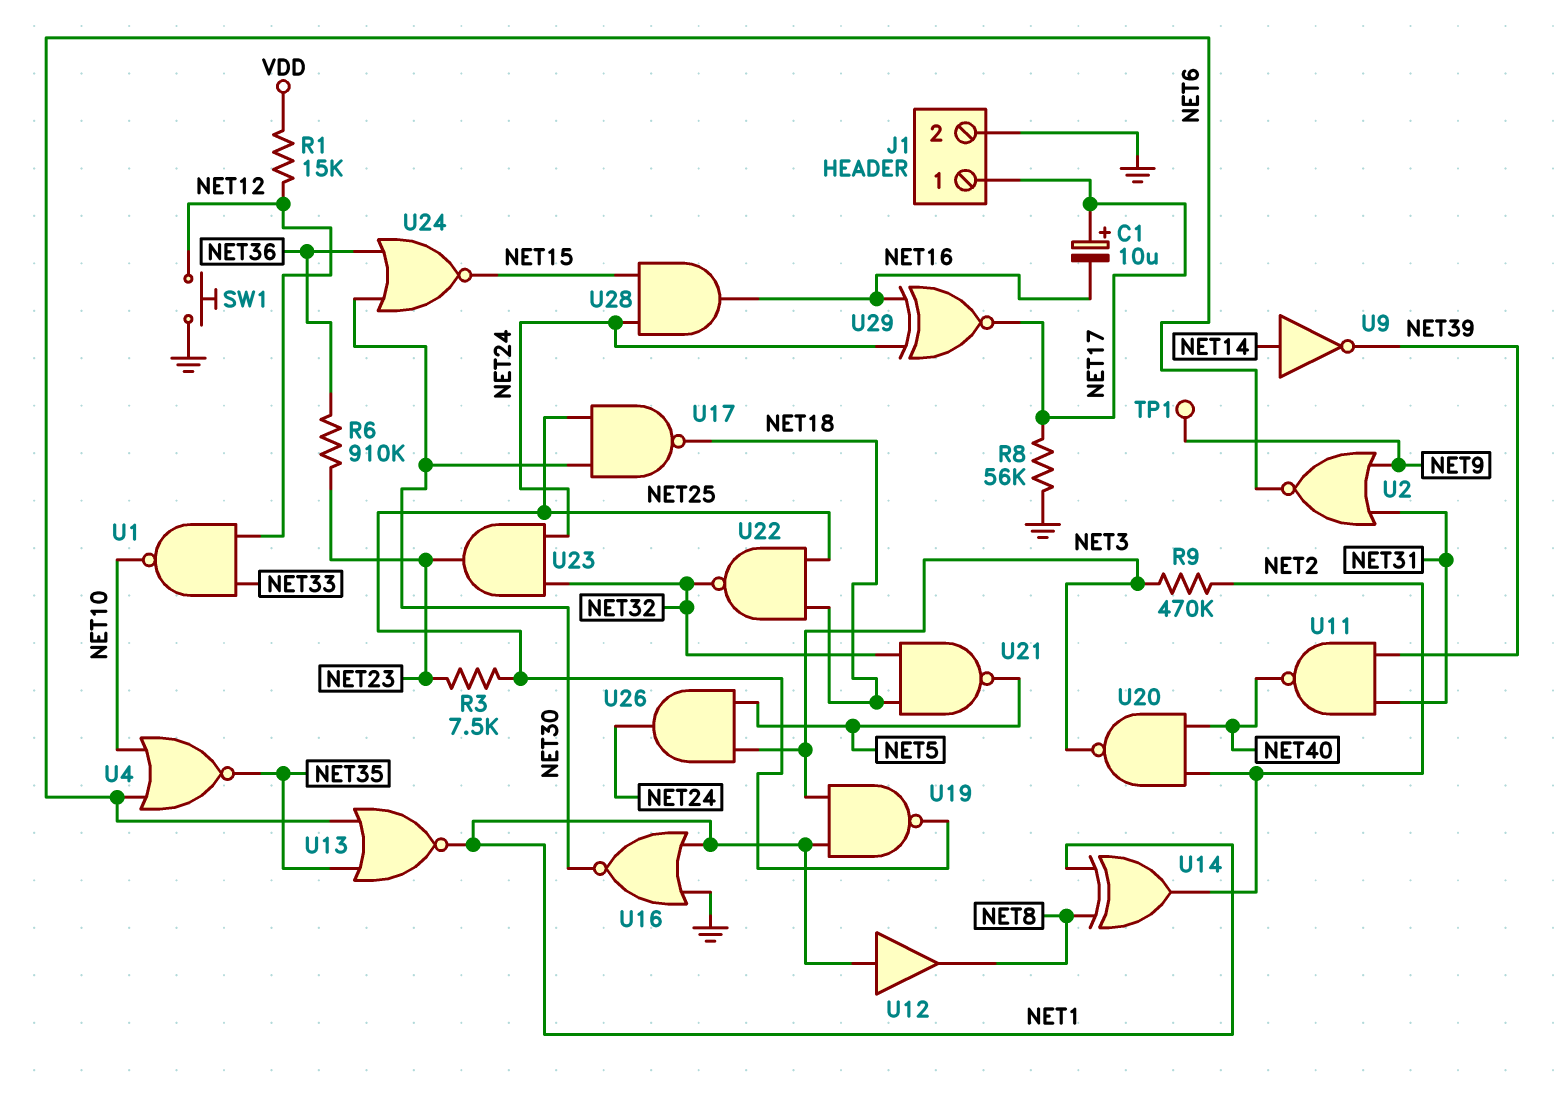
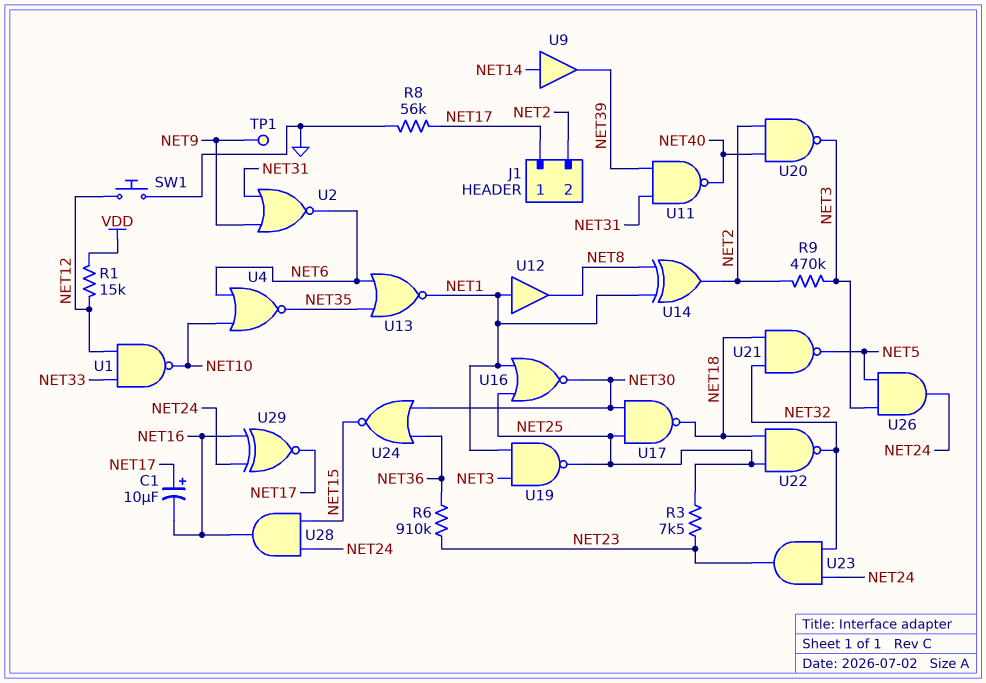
J1 pin 2: GND -> NET2
U9: NOT (in NET14, out NET39) -> buffer (in NET14, out NET39)
U16: NOR (in GND, in NET1, out NET30) -> NOR (in NET1, in NET25, out NET30)

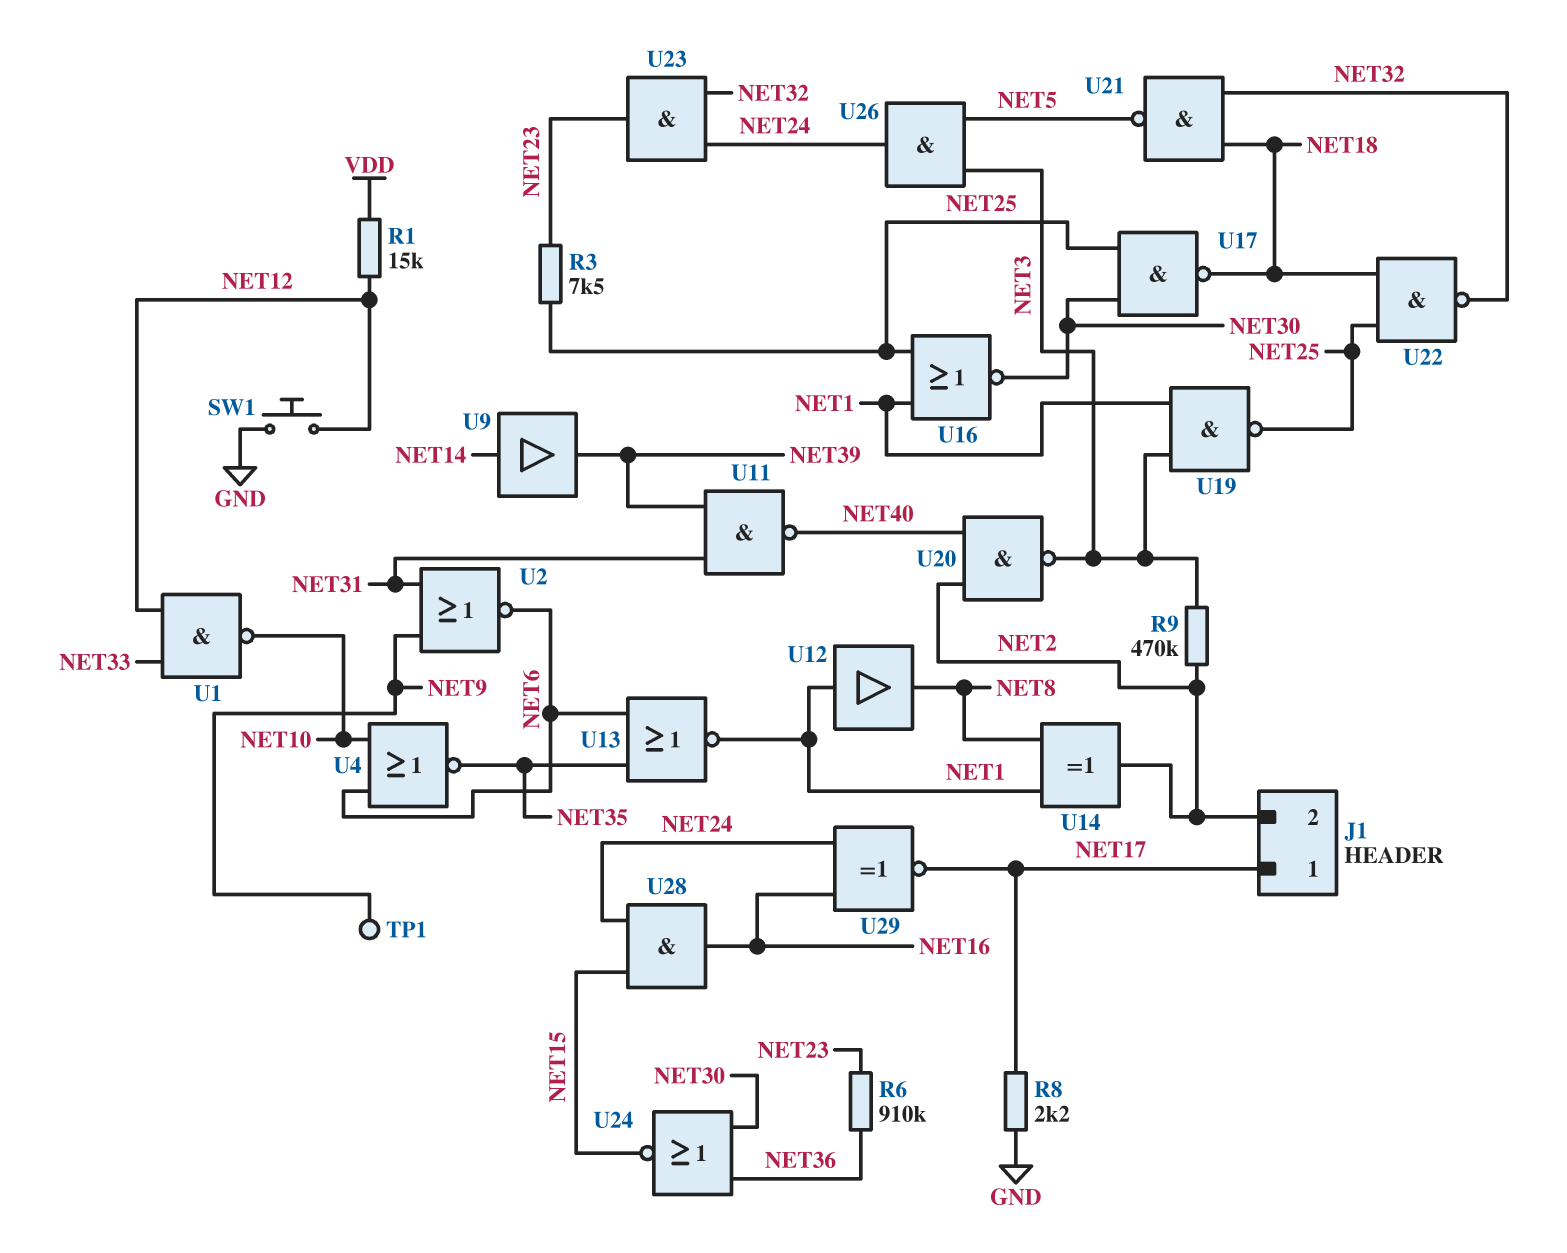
C1: 10uF (plus NET17, minus NET16) -> none
R8: 56k (GND, NET17) -> 2.2k (GND, NET17)

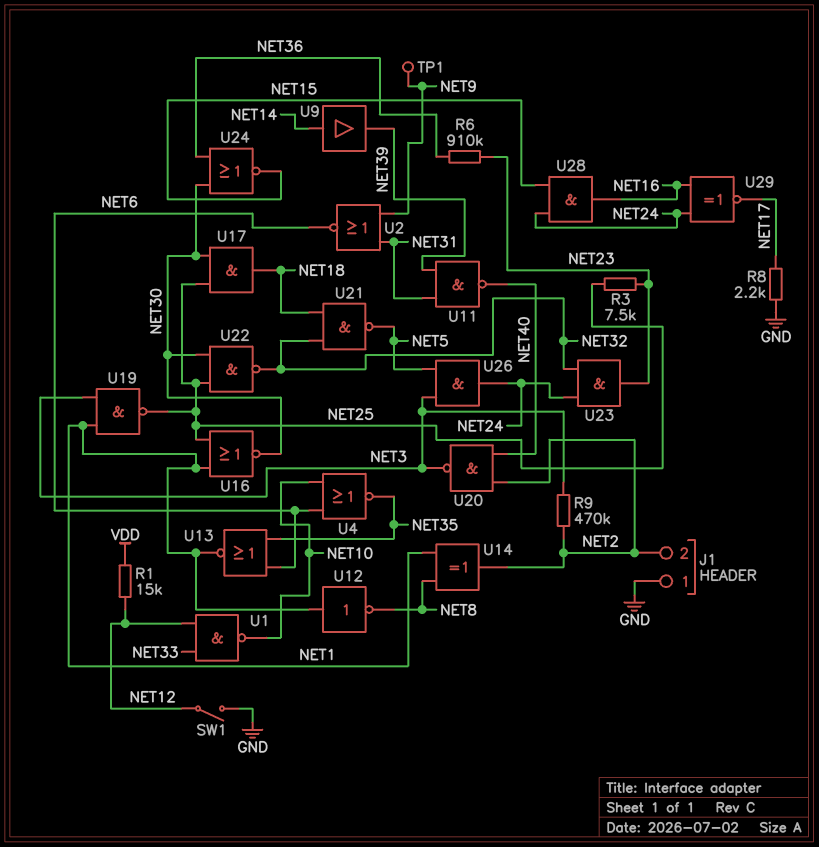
J1 pin 1: NET17 -> GND
SW1: button (GND, NET12) -> switch (GND, NET12)
U12: buffer (in NET1, out NET8) -> NOT (in NET1, out NET8)
U17: NAND (in NET25, in NET30, out NET18) -> AND (in NET25, in NET30, out NET18)
U22: NAND (in NET18, in NET25, out NET32) -> NAND (in NET25, in NET30, out NET32)

